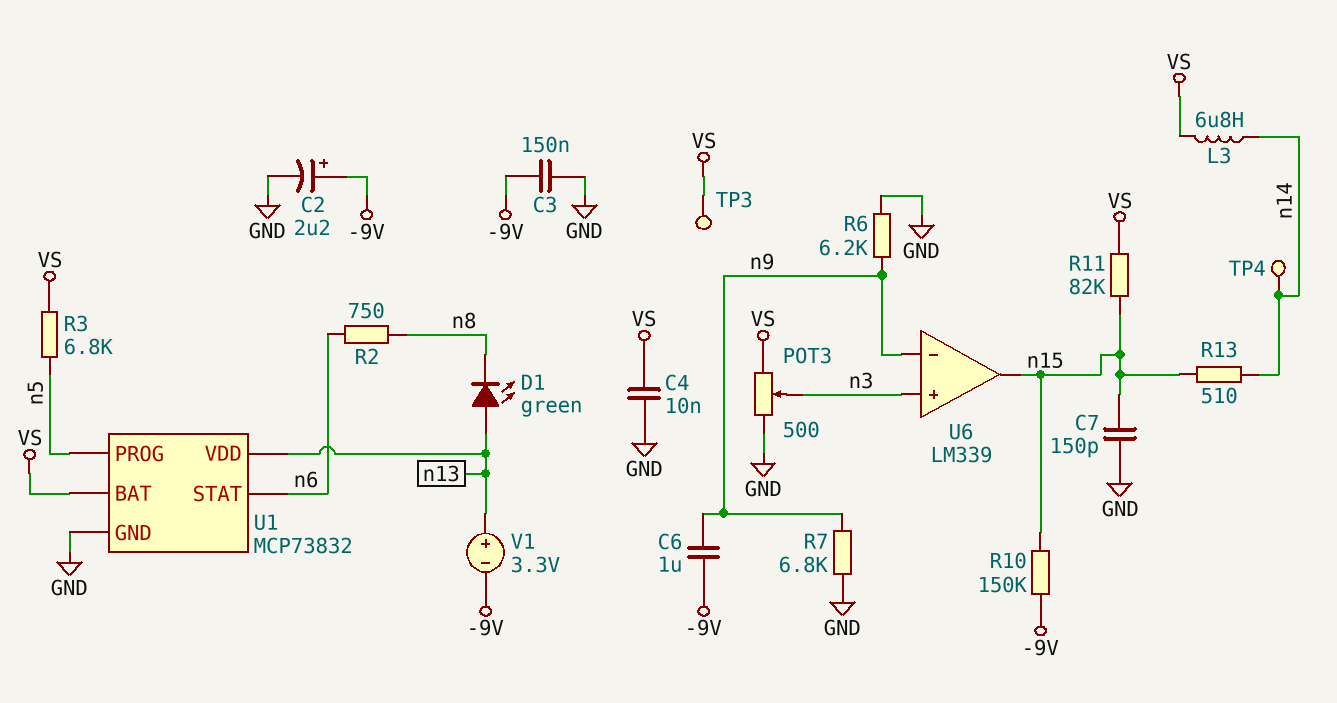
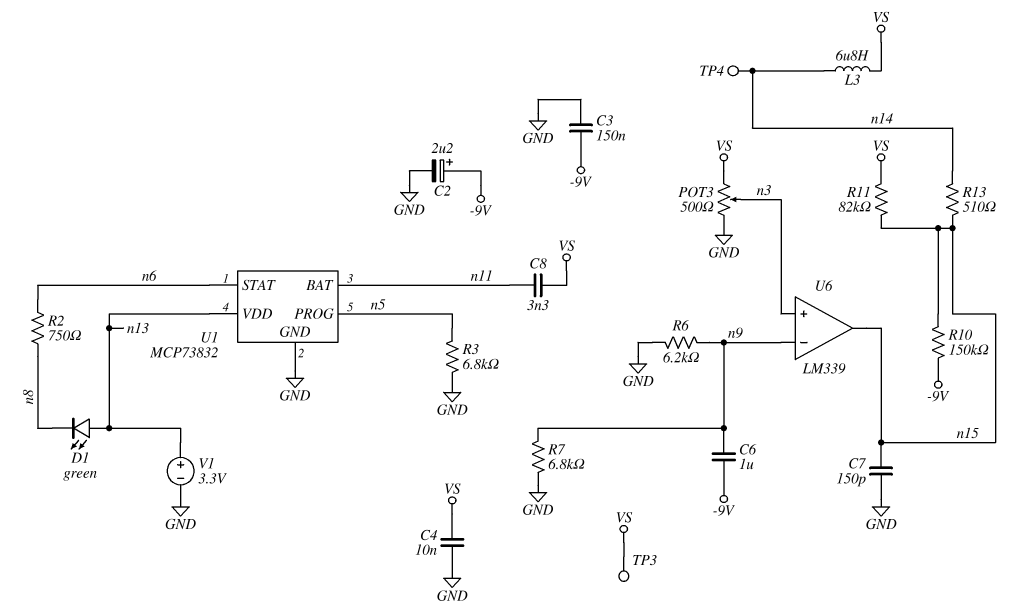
C8: none -> 3.3nF (VS, n11)
R3: 6.8k (VS, n5) -> 6.8k (GND, n5)
U1 pin BAT: VS -> n11
V1: 3.3V (plus n13, minus -9V) -> 3.3V (plus n13, minus GND)

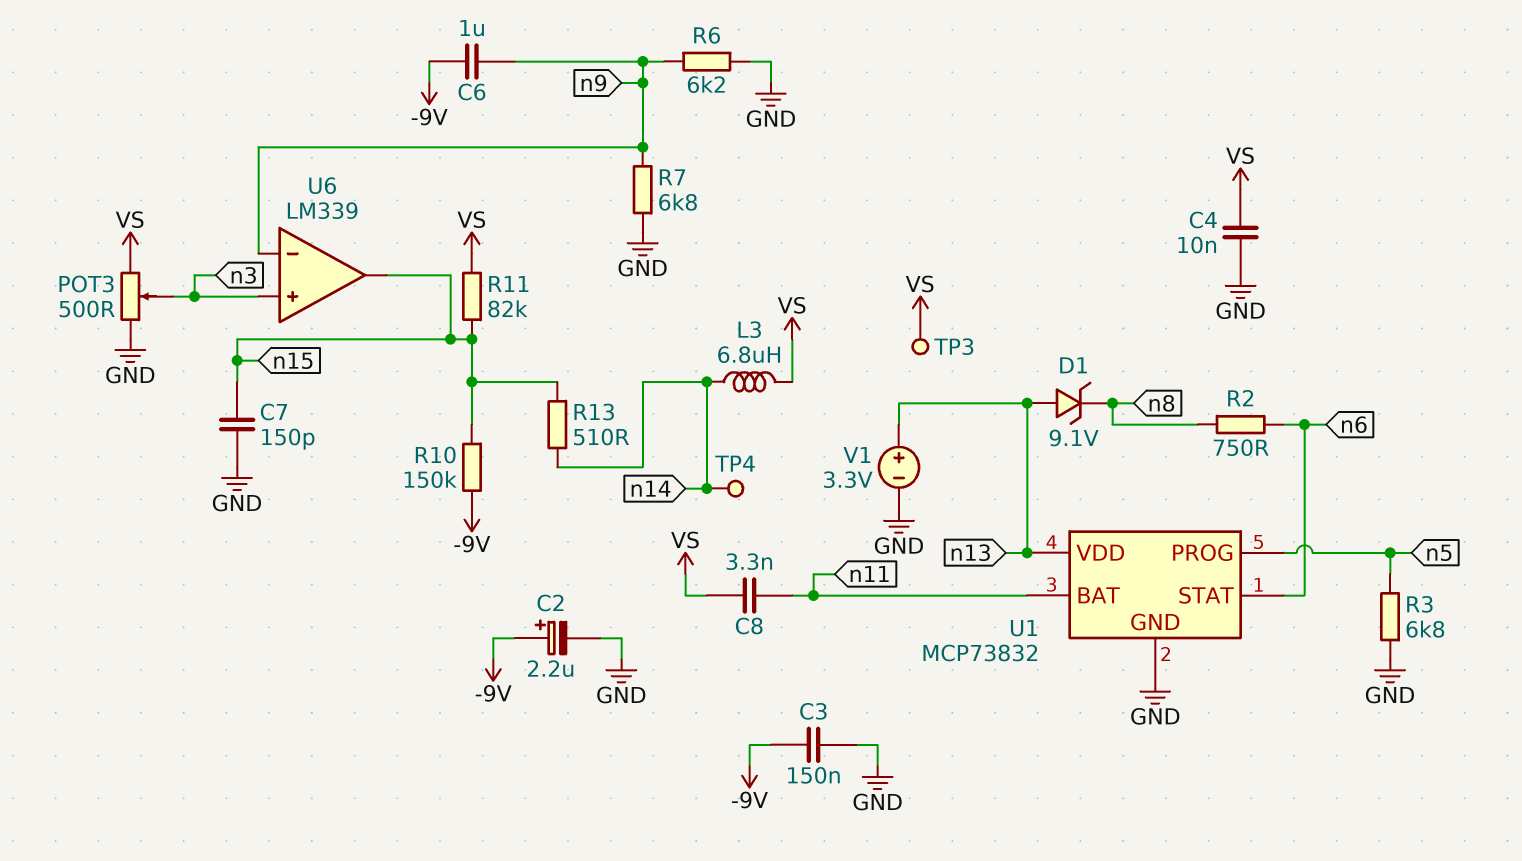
D1: LED green (A n13, K n8) -> zener 9.1V (A n13, K n8)

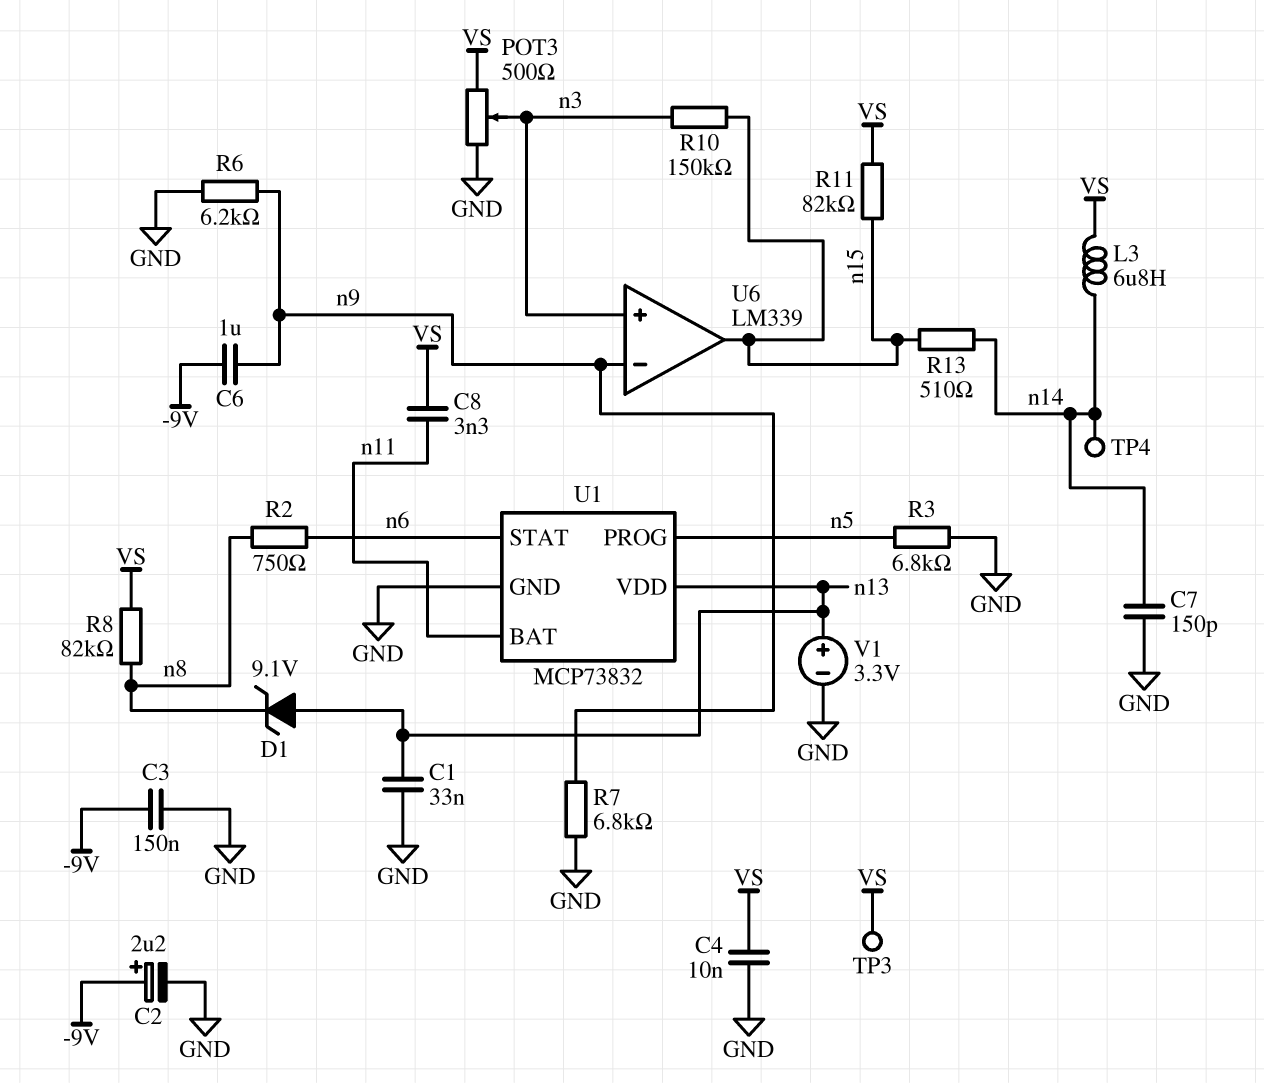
C1: none -> 33nF (GND, n13)
C7: 150pF (GND, n15) -> 150pF (GND, n14)
R8: none -> 82k (VS, n8)
R10: 150k (-9V, n15) -> 150k (n3, n15)

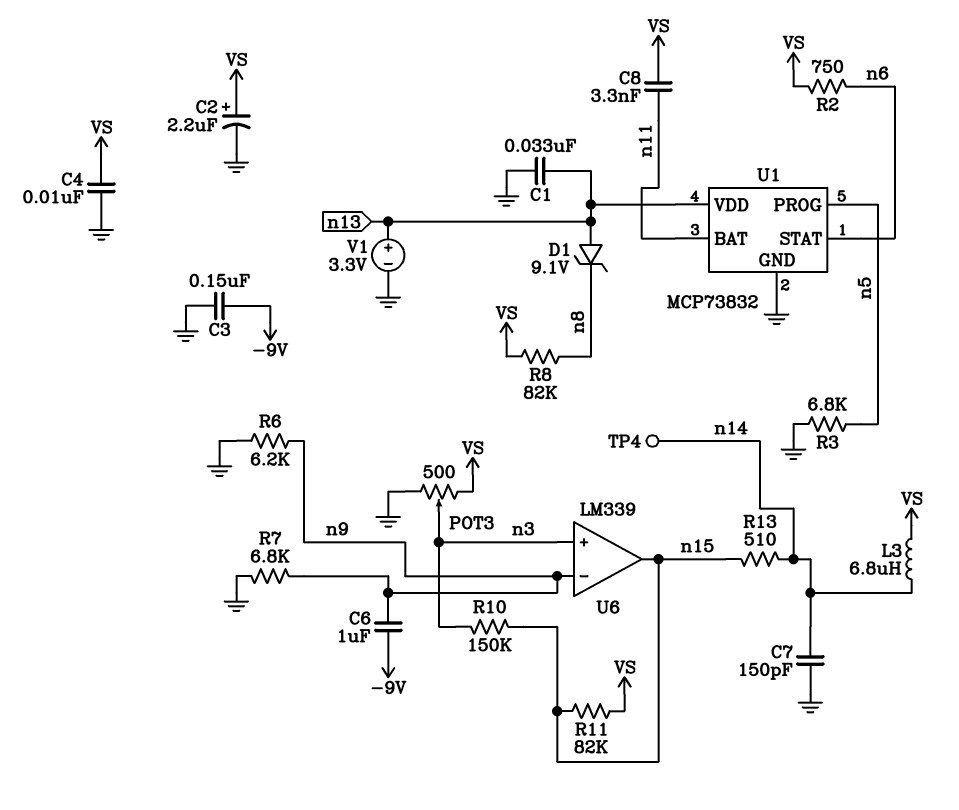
C2: 2.2uF (plus -9V, minus GND) -> 2.2uF (plus VS, minus GND)
R2: 750 (n6, n8) -> 750 (VS, n6)
TP3: test point (VS) -> none

